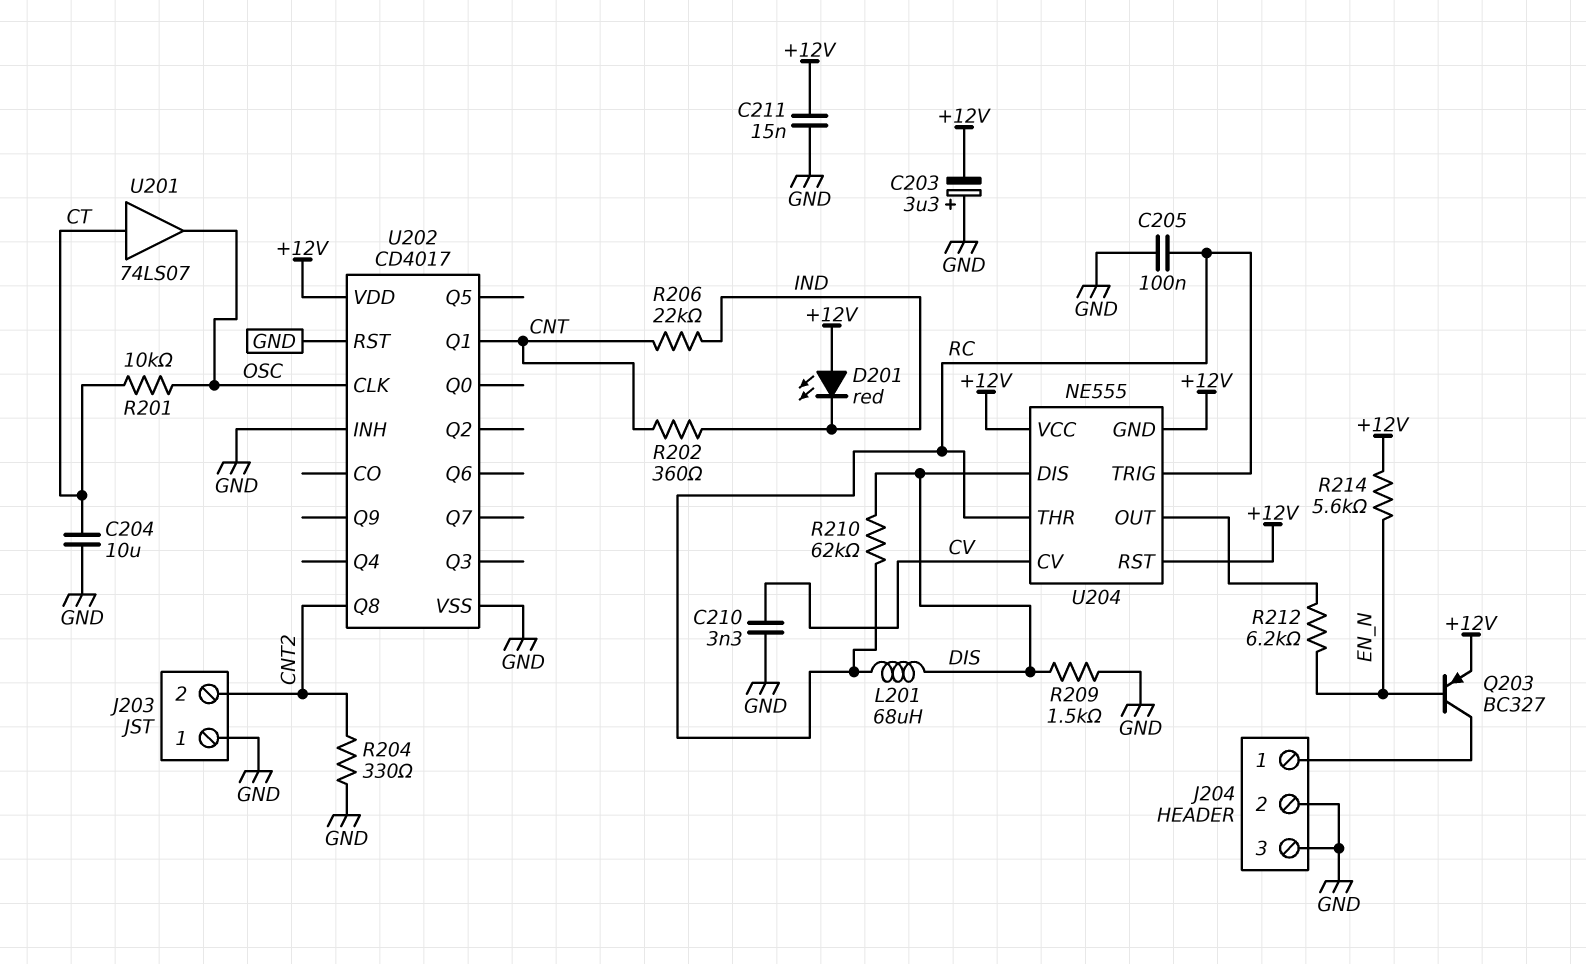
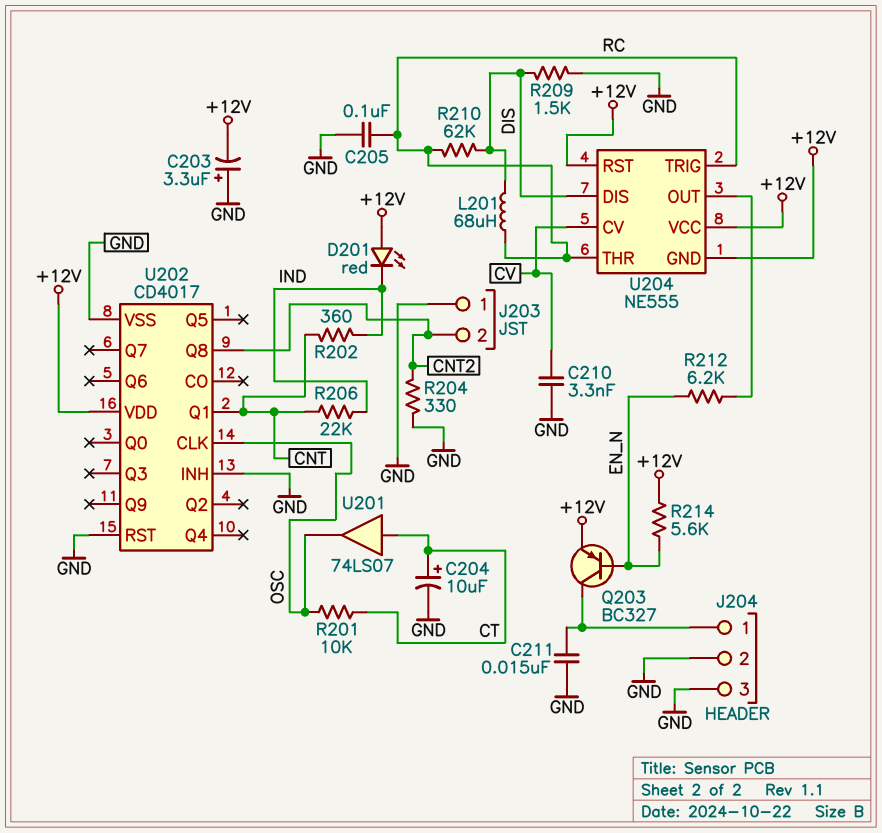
C204: 10uF (CT, GND) -> 10uF (plus CT, minus GND)
C211: 15nF (+12V, GND) -> 15nF (GND, J204/1)

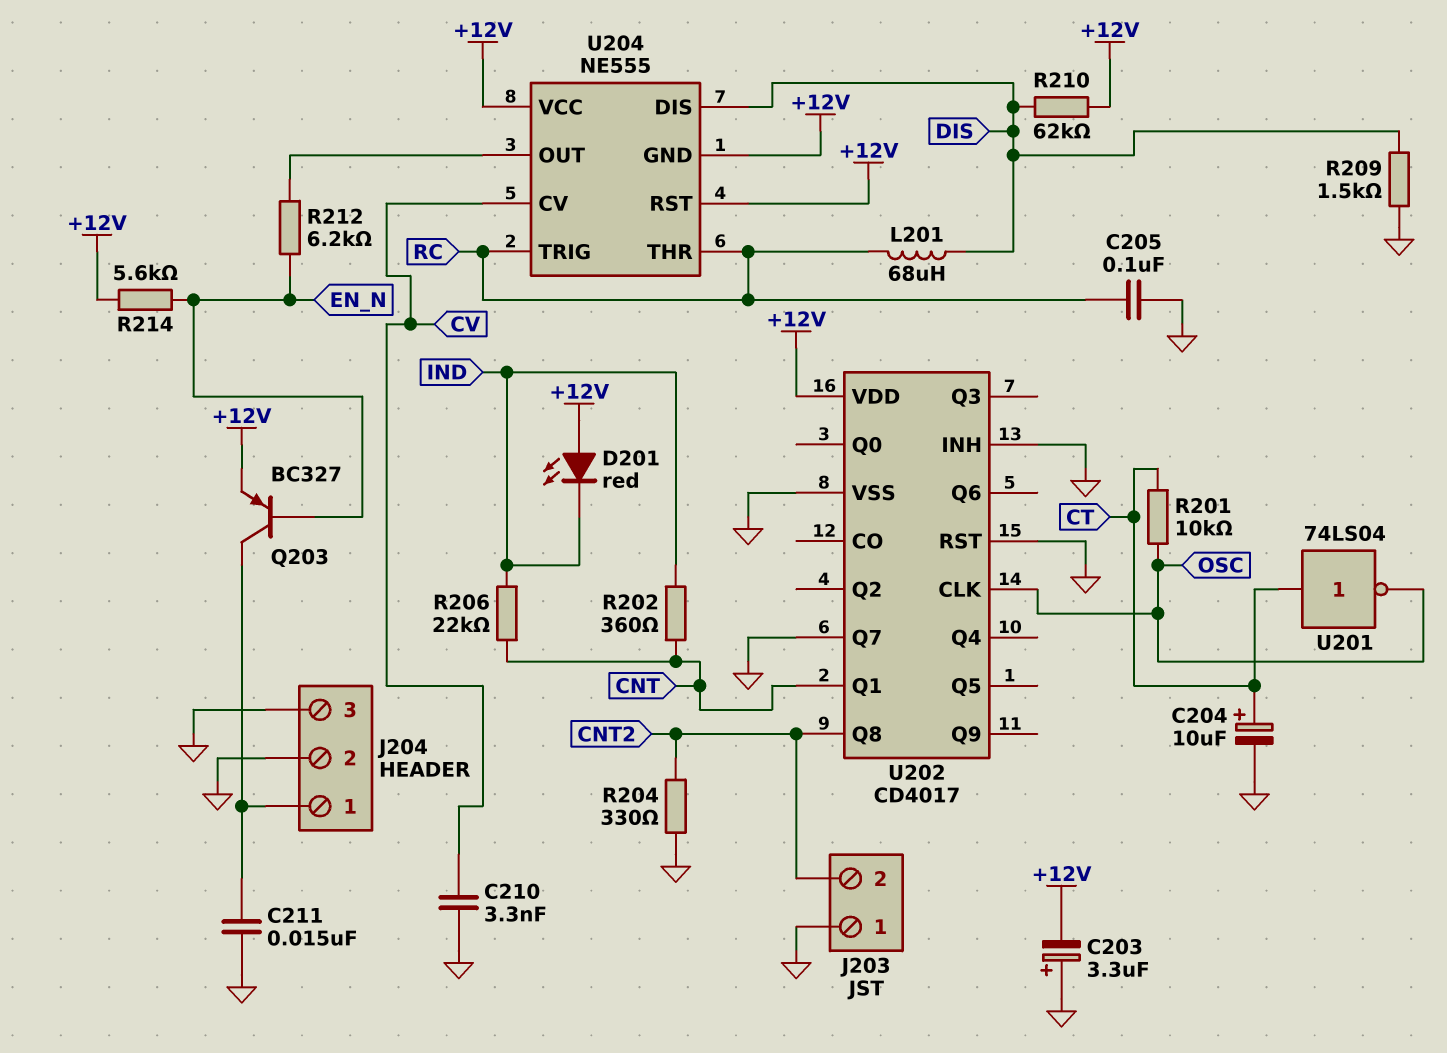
R210: 62k (DIS, RC) -> 62k (+12V, DIS)
U201: buffer 74LS07 (in CT, out OSC) -> NOT 74LS04 (in CT, out OSC)
U202 pin Q7: none -> GND

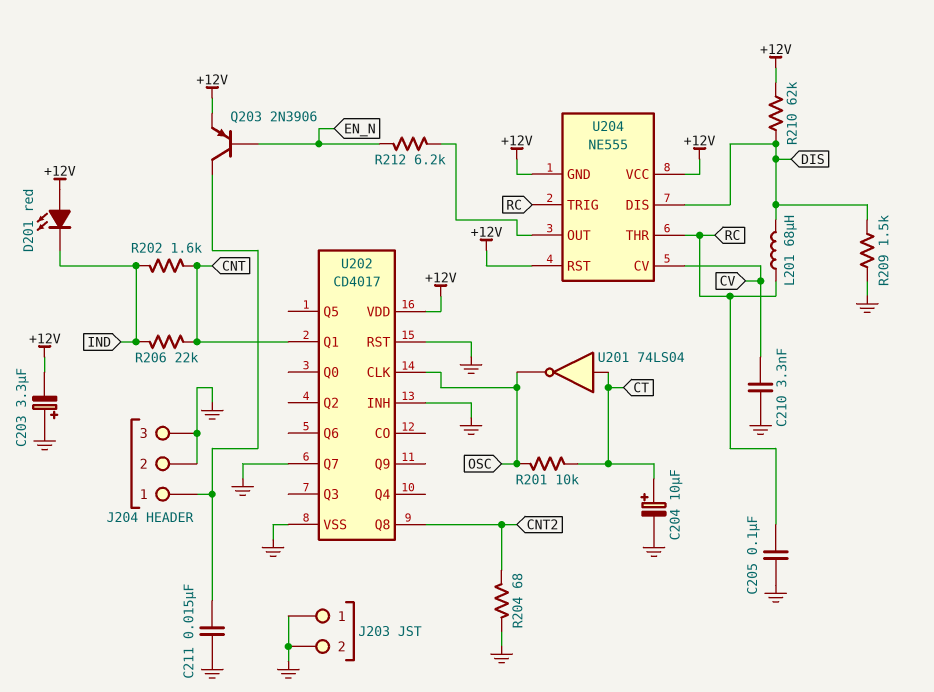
J203 pin 2: CNT2 -> GND
Q203: PNP BC327 (B EN_N, C J204/1, E +12V) -> PNP 2N3906 (B EN_N, C J204/1, E +12V)
R202: 360 (CNT, IND) -> 1.6k (CNT, IND)
R204: 330 (CNT2, GND) -> 68 (CNT2, GND)
R214: 5.6k (+12V, EN_N) -> none

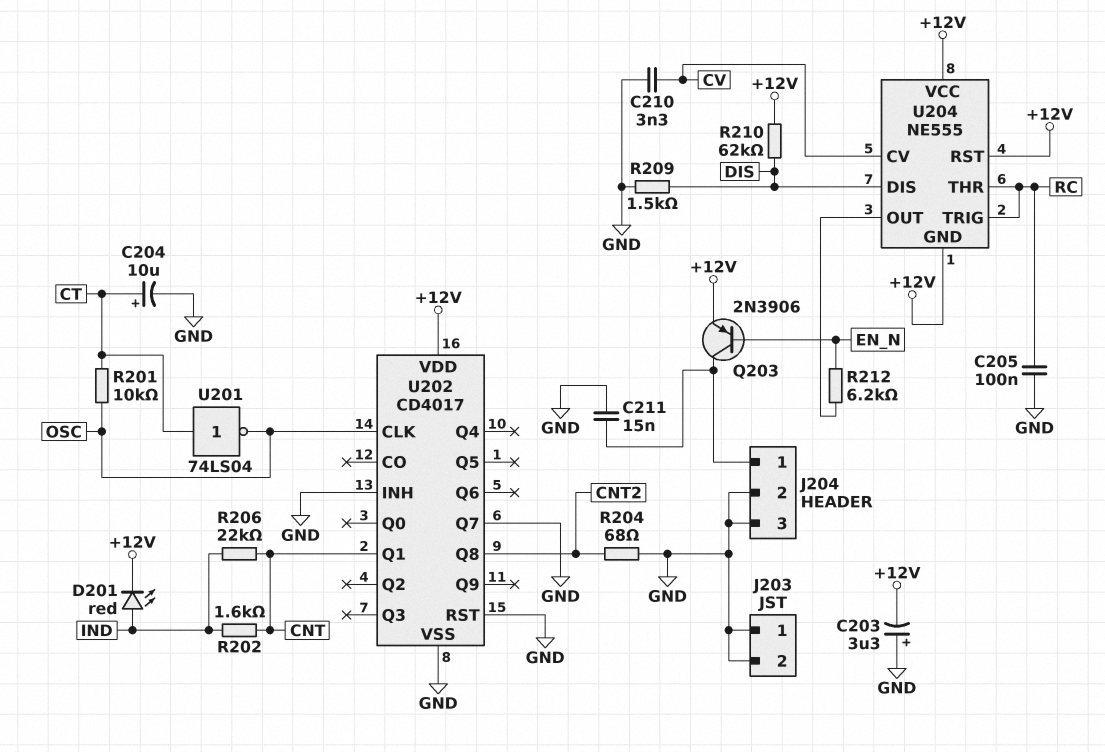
D201: LED red (A +12V, K IND) -> LED red (A IND, K +12V)
L201: 68uH (DIS, RC) -> none

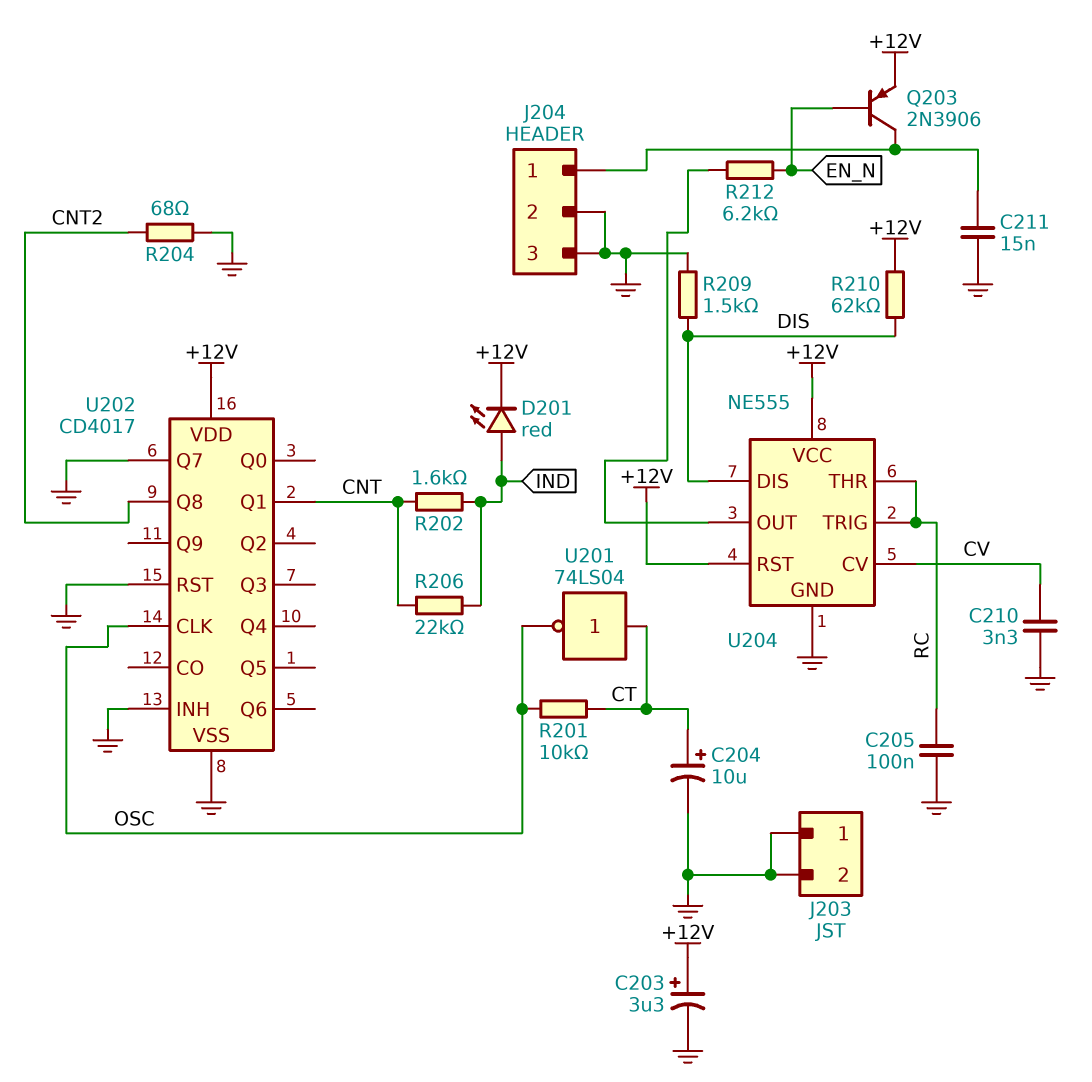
C203: 3.3uF (plus GND, minus +12V) -> 3.3uF (plus +12V, minus GND)
U204 pin GND: +12V -> GND

